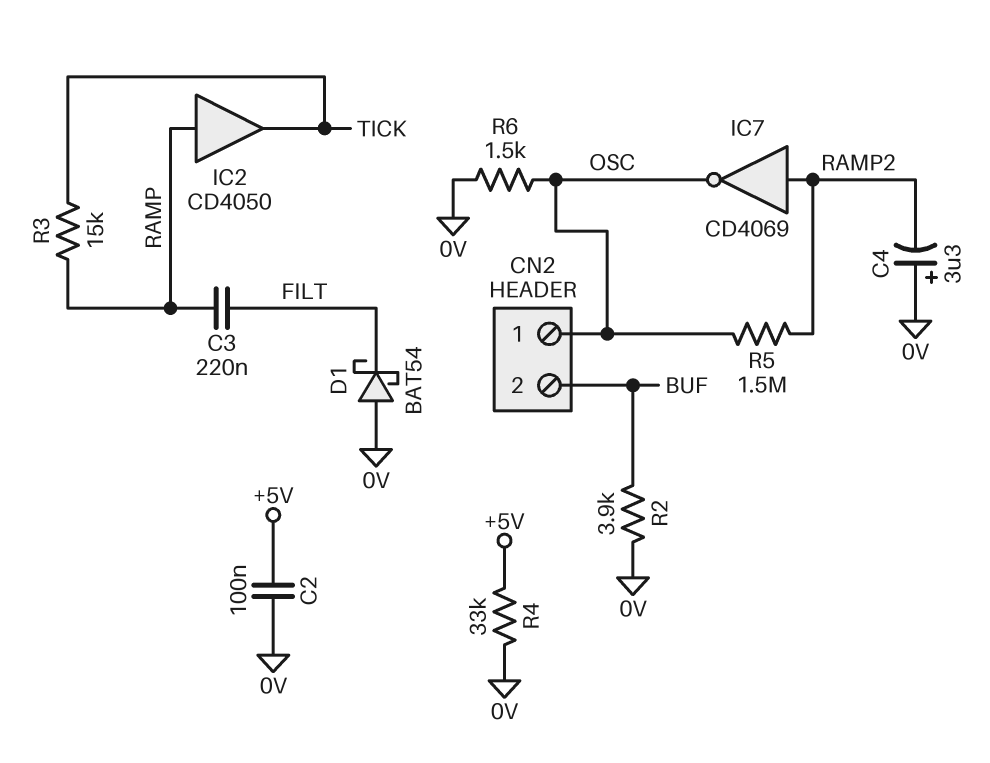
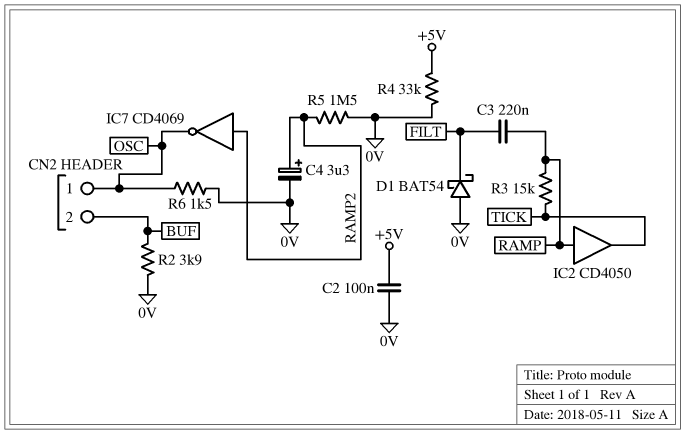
C4: 3.3uF (plus 0V, minus RAMP2) -> 3.3uF (plus RAMP2, minus 0V)
R5: 1.5M (OSC, RAMP2) -> 1.5M (0V, RAMP2)

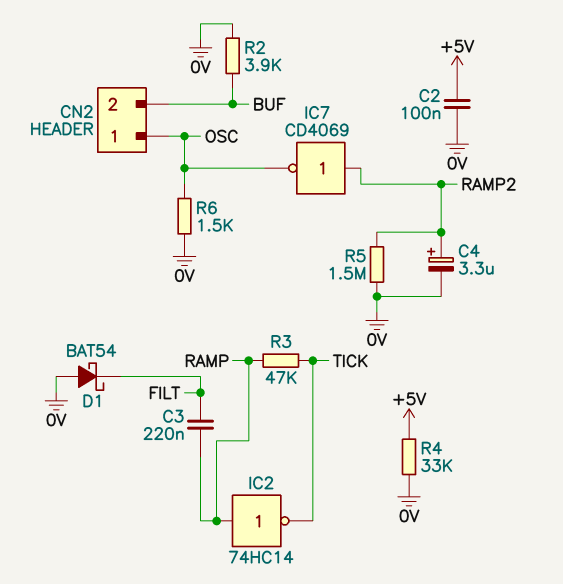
IC2: buffer CD4050 (in RAMP, out TICK) -> NOT 74HC14 (in RAMP, out TICK)
R3: 15k (RAMP, TICK) -> 47k (RAMP, TICK)

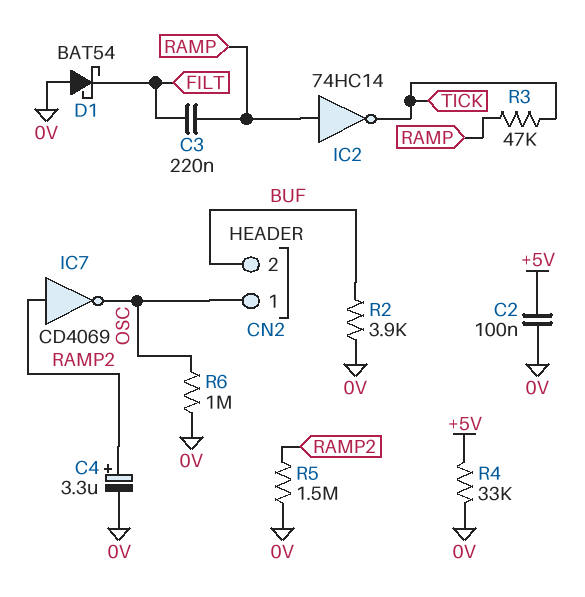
R6: 1.5k (0V, OSC) -> 1M (0V, OSC)

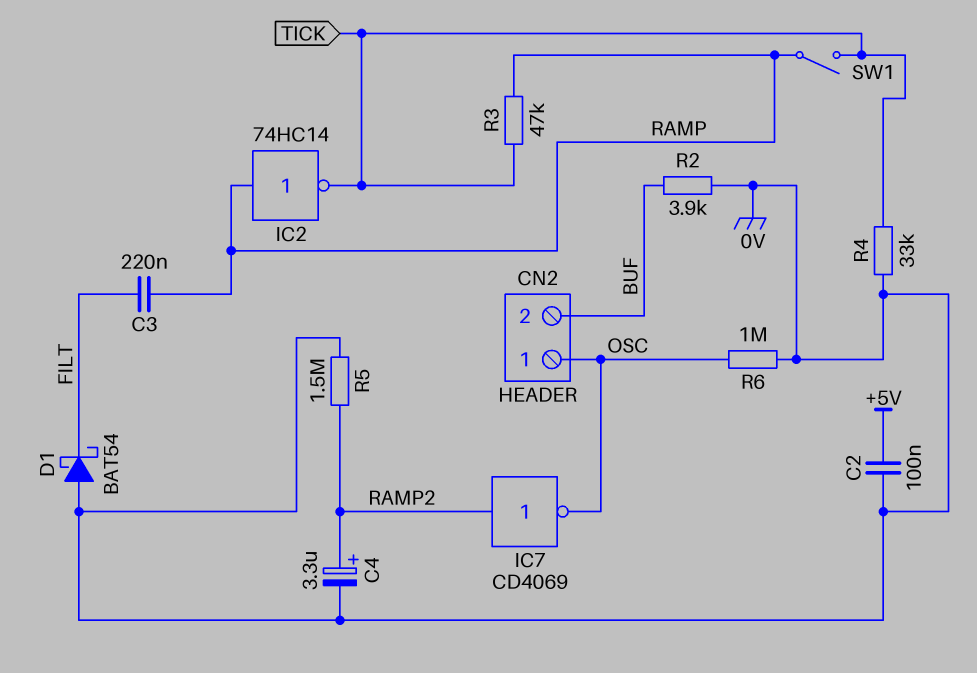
R4: 33k (+5V, 0V) -> 33k (0V, TICK)
SW1: none -> switch (RAMP, TICK)

